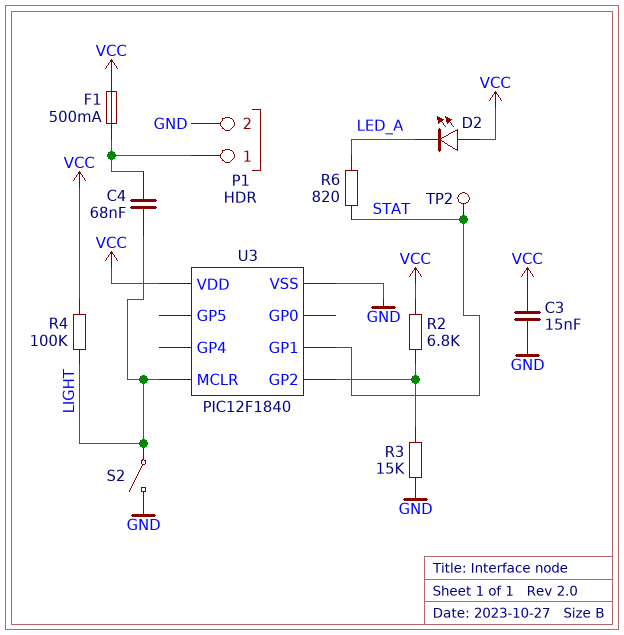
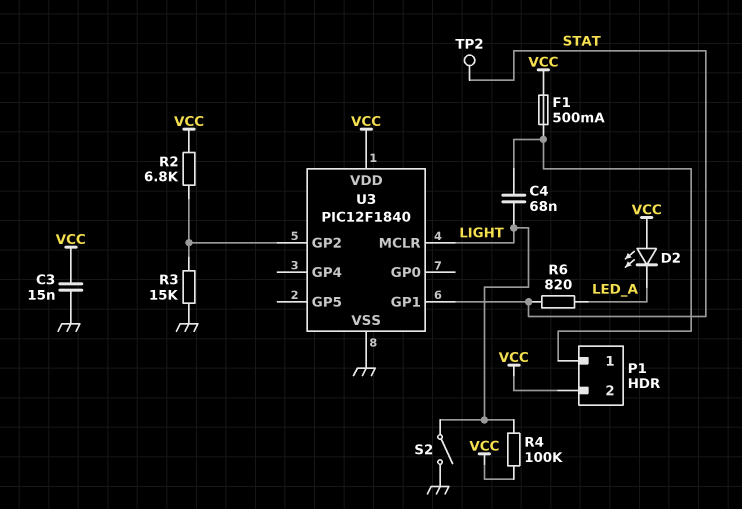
P1 pin 2: GND -> VCC

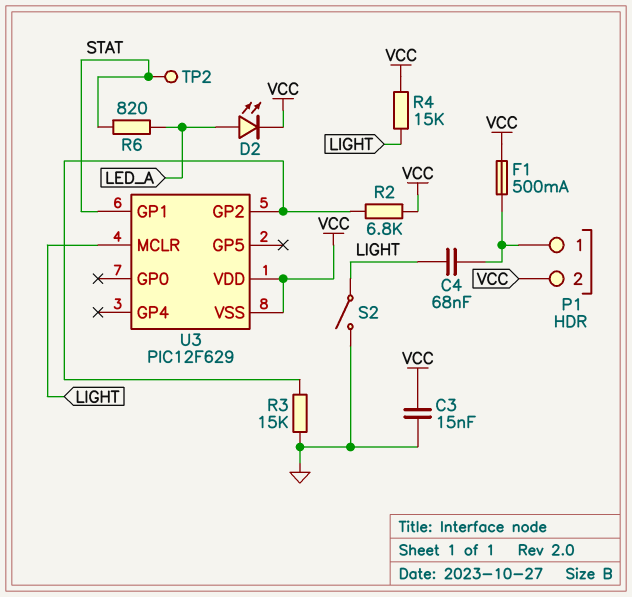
D2: LED (A VCC, K LED_A) -> LED (A LED_A, K VCC)
R4: 100k (LIGHT, VCC) -> 15k (LIGHT, VCC)
U3: PIC12F1840 -> PIC12F629
U3 pin VSS: GND -> VCC

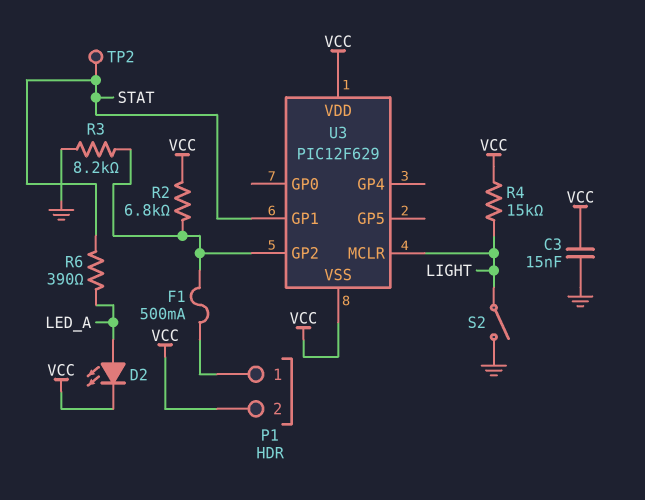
C4: 68nF (LIGHT, P1/1) -> none
F1: 500mA (P1/1, VCC) -> 500mA (P1/1, U3/GP2)
R3: 15k (GND, U3/GP2) -> 8.2k (GND, U3/GP2)
R6: 820 (LED_A, STAT) -> 390 (LED_A, STAT)

